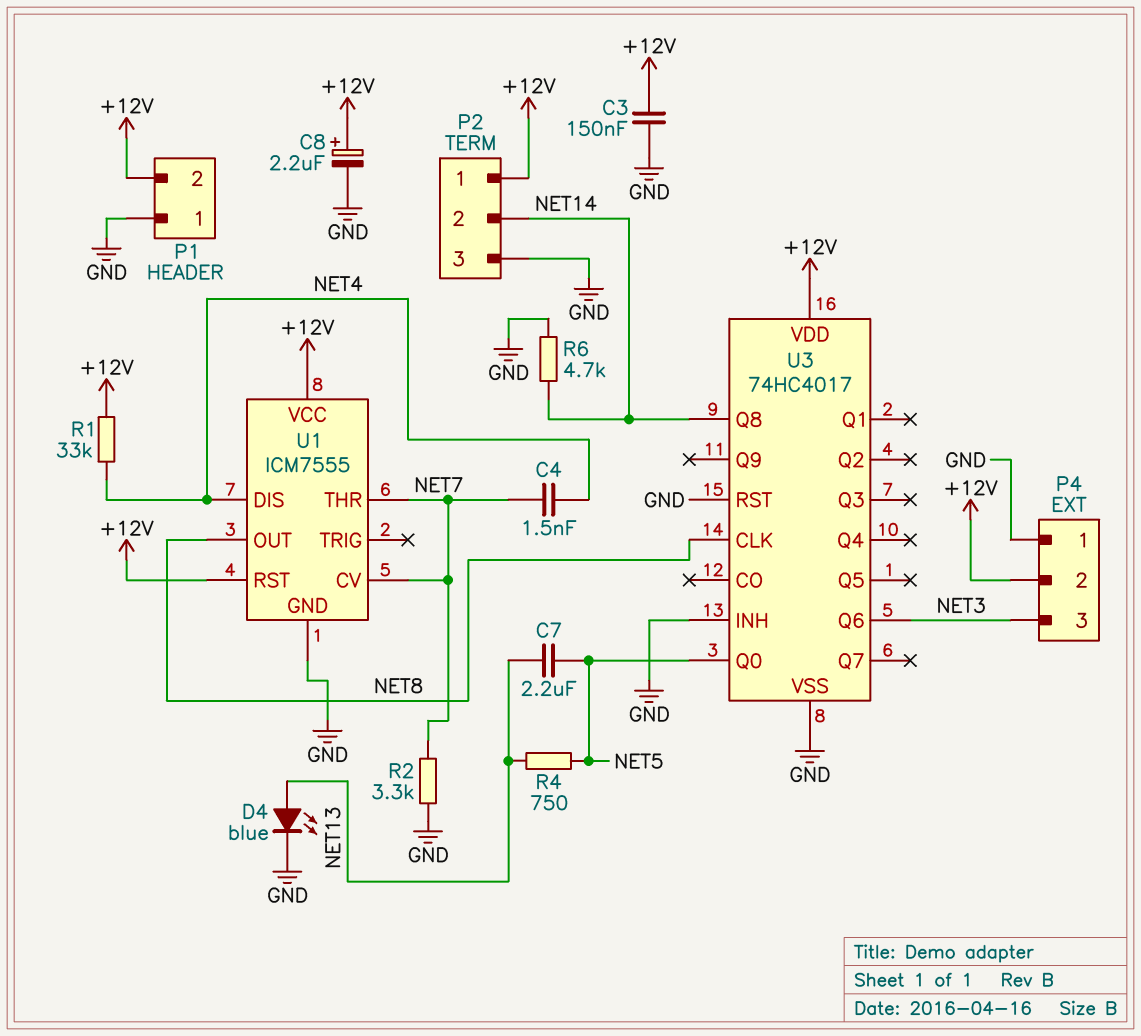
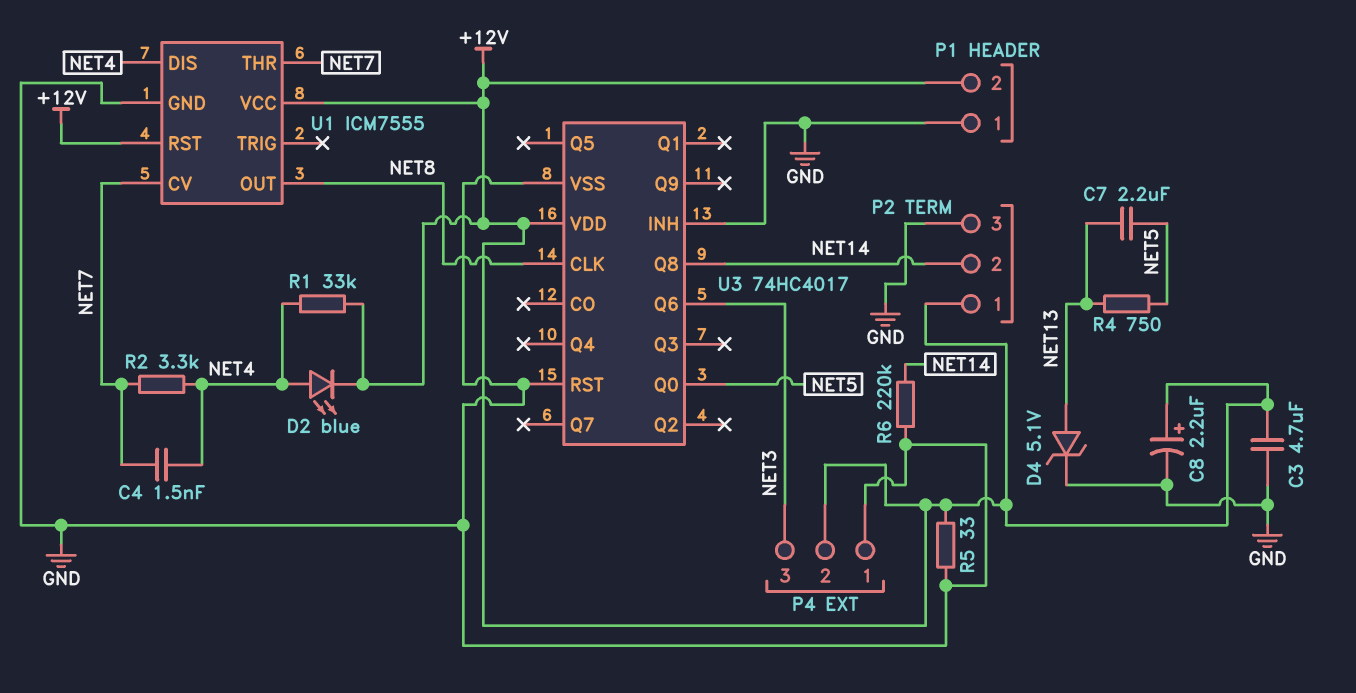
C3: 150nF (+12V, GND) -> 4.7uF (+12V, GND)
D2: none -> LED blue (A NET4, K +12V)
D4: LED blue (A NET13, K GND) -> zener 5.1V (A NET13, K GND)
R2: 3.3k (GND, NET7) -> 3.3k (NET4, NET7)
R5: none -> 33 (+12V, GND)
R6: 4.7k (GND, NET14) -> 220k (GND, NET14)

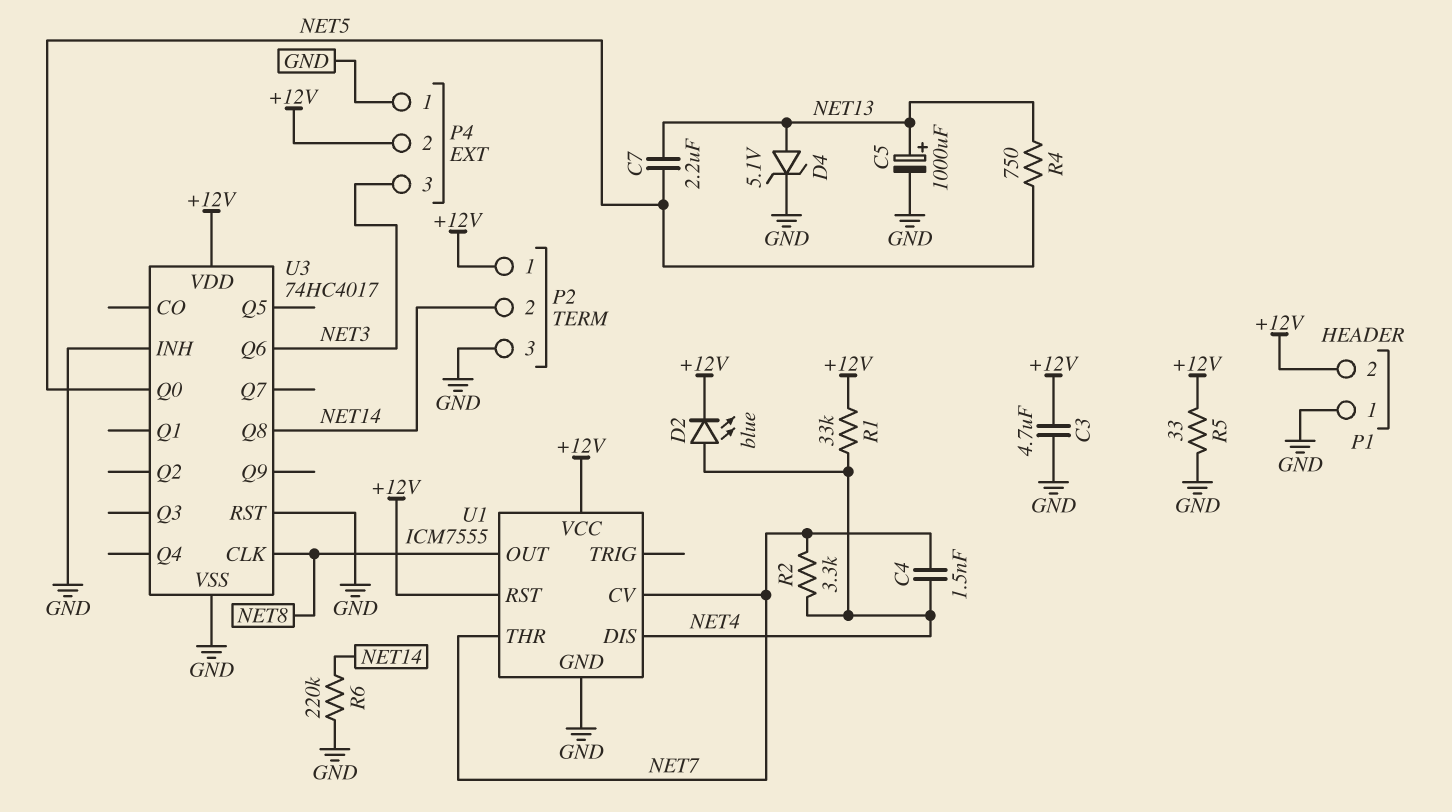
C5: none -> 1000uF (plus NET13, minus GND)
C8: 2.2uF (plus +12V, minus GND) -> none

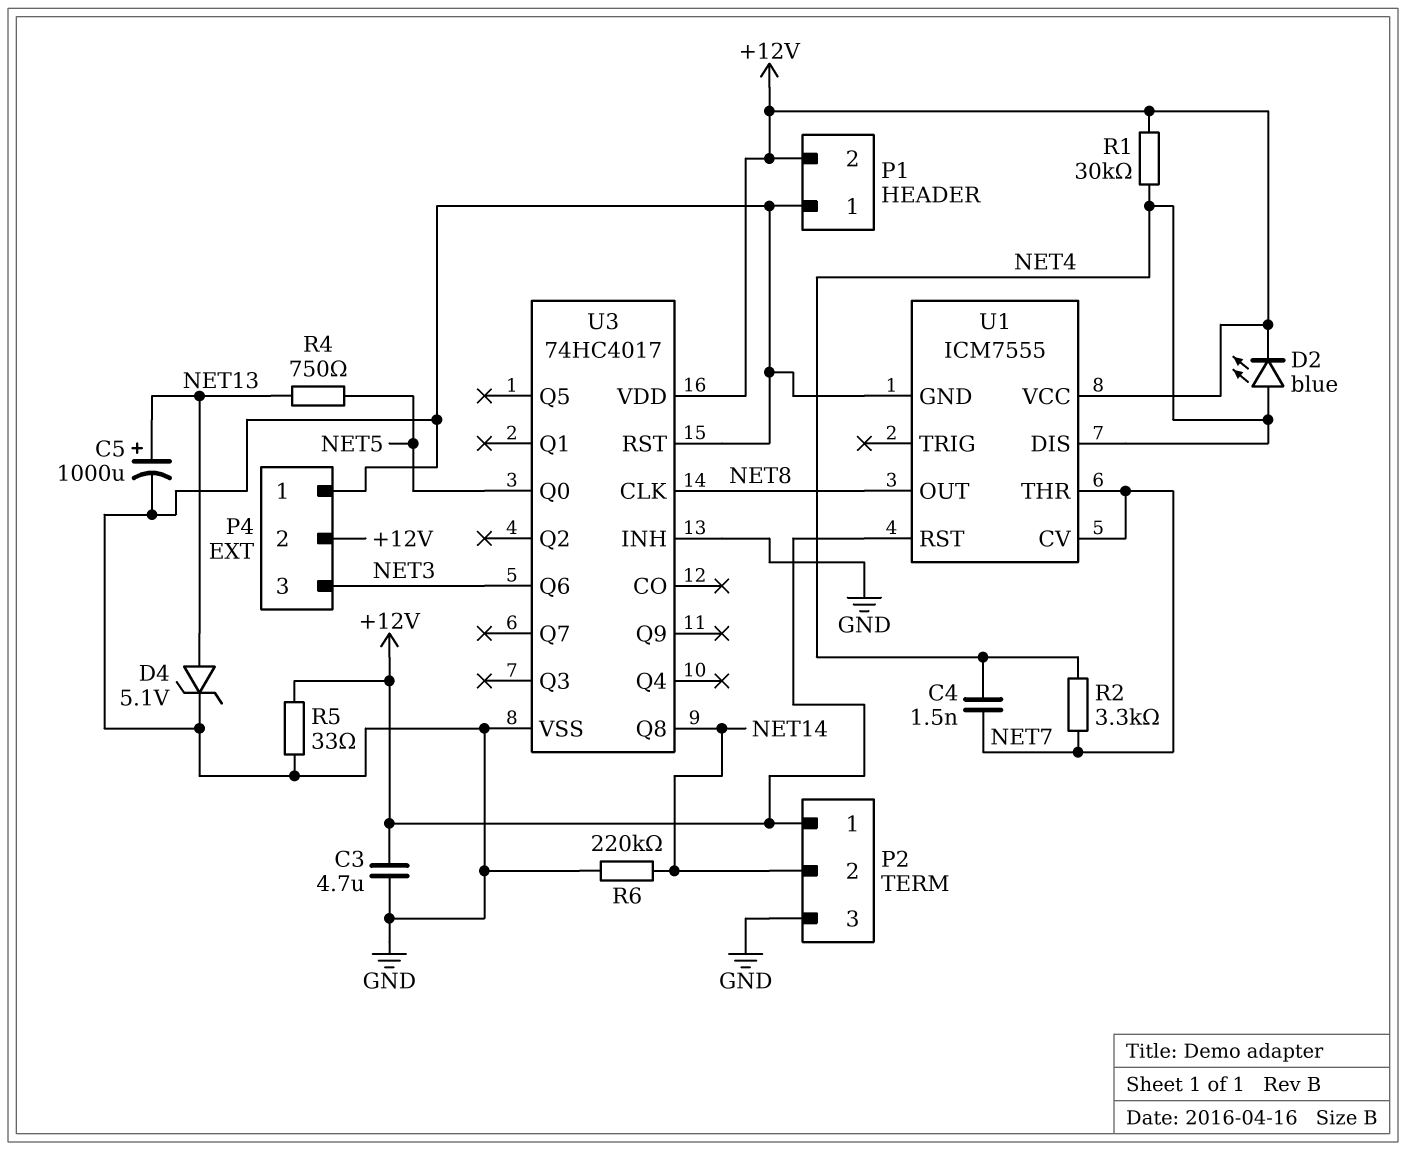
C7: 2.2uF (NET5, NET13) -> none
R1: 33k (+12V, NET4) -> 30k (+12V, NET4)

